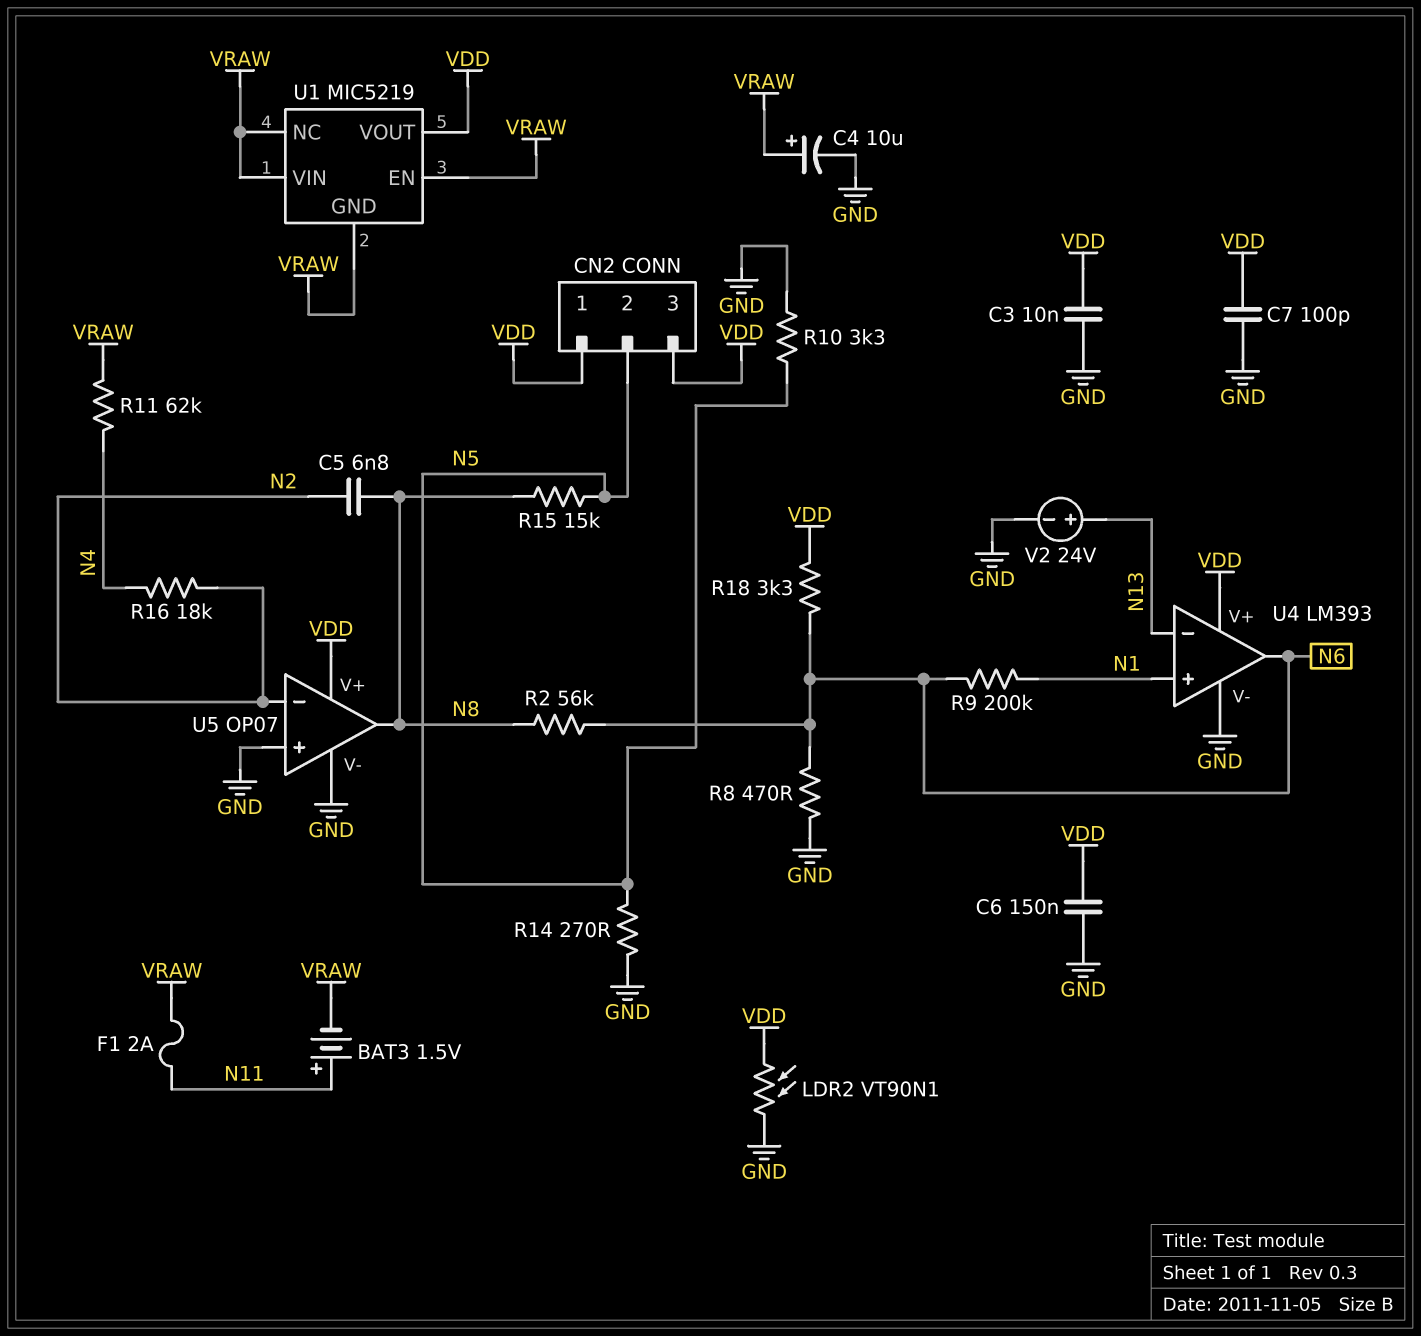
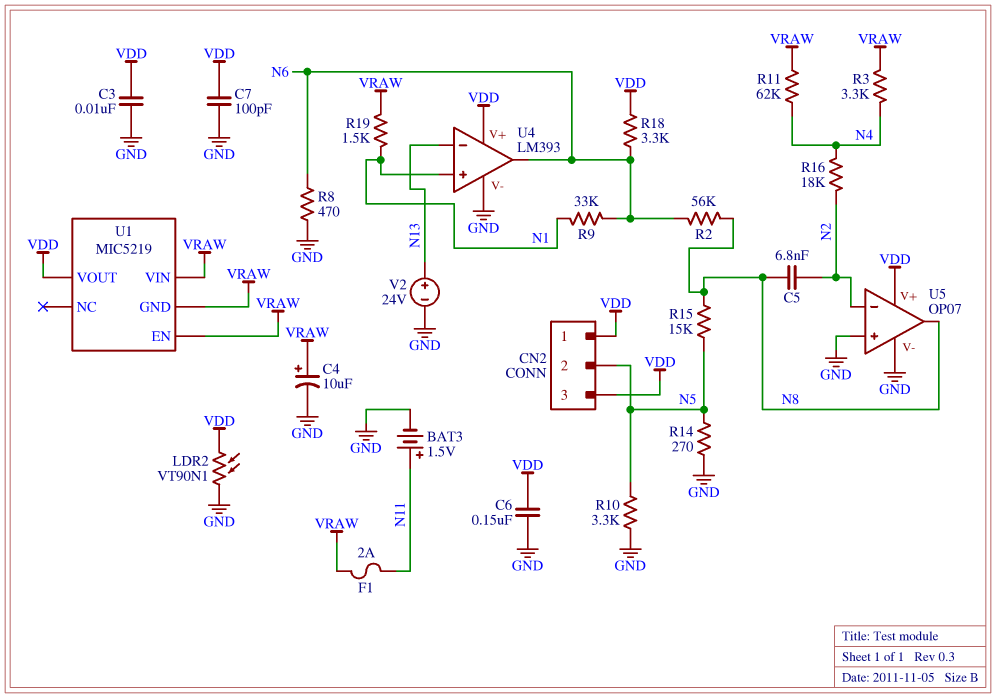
BAT3: 1.5V (plus N11, minus VRAW) -> 1.5V (plus N11, minus GND)
R3: none -> 3.3k (N4, VRAW)
R9: 200k (N1, N6) -> 33k (N1, N6)
R19: none -> 1.5k (N1, VRAW)
U1 pin NC: VRAW -> none

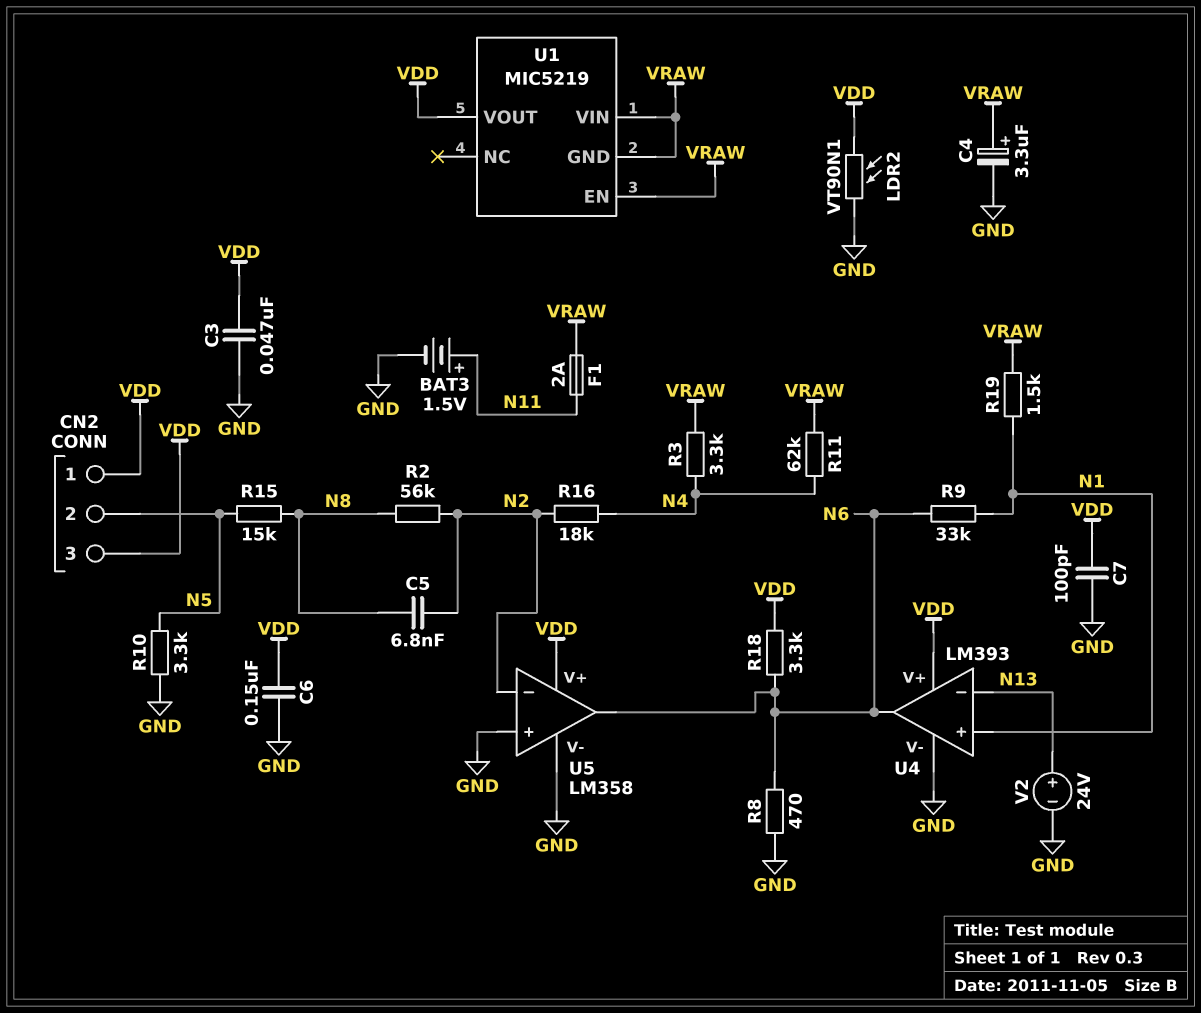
C3: 10nF (GND, VDD) -> 47nF (GND, VDD)
C4: 10uF (plus VRAW, minus GND) -> 3.3uF (plus VRAW, minus GND)
R2: 56k (N6, N8) -> 56k (N2, N8)
R14: 270 (GND, N5) -> none
U5: OP07 -> LM358
U5 pin out: N8 -> N6

